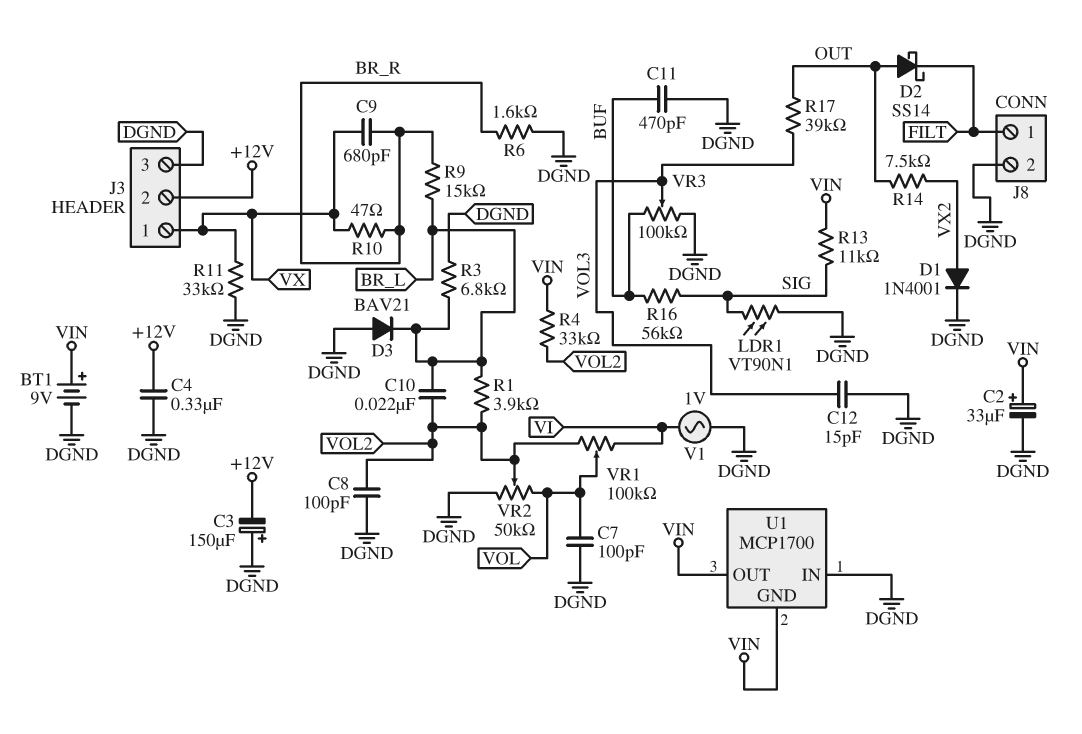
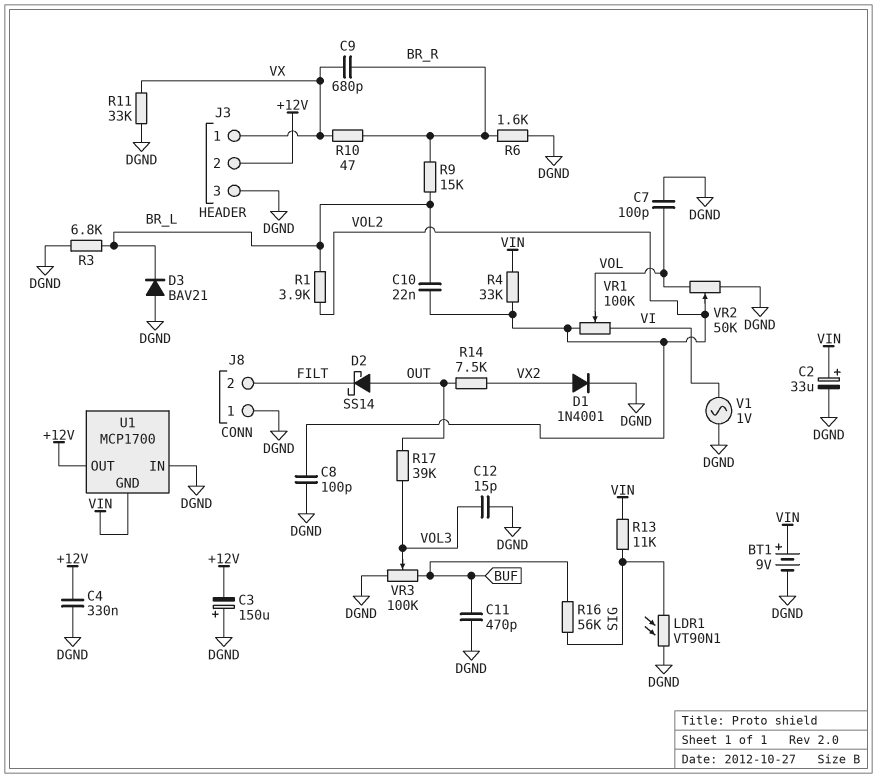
J8 pin 1: FILT -> DGND
J8 pin 2: DGND -> FILT
U1 pin OUT: VIN -> +12V

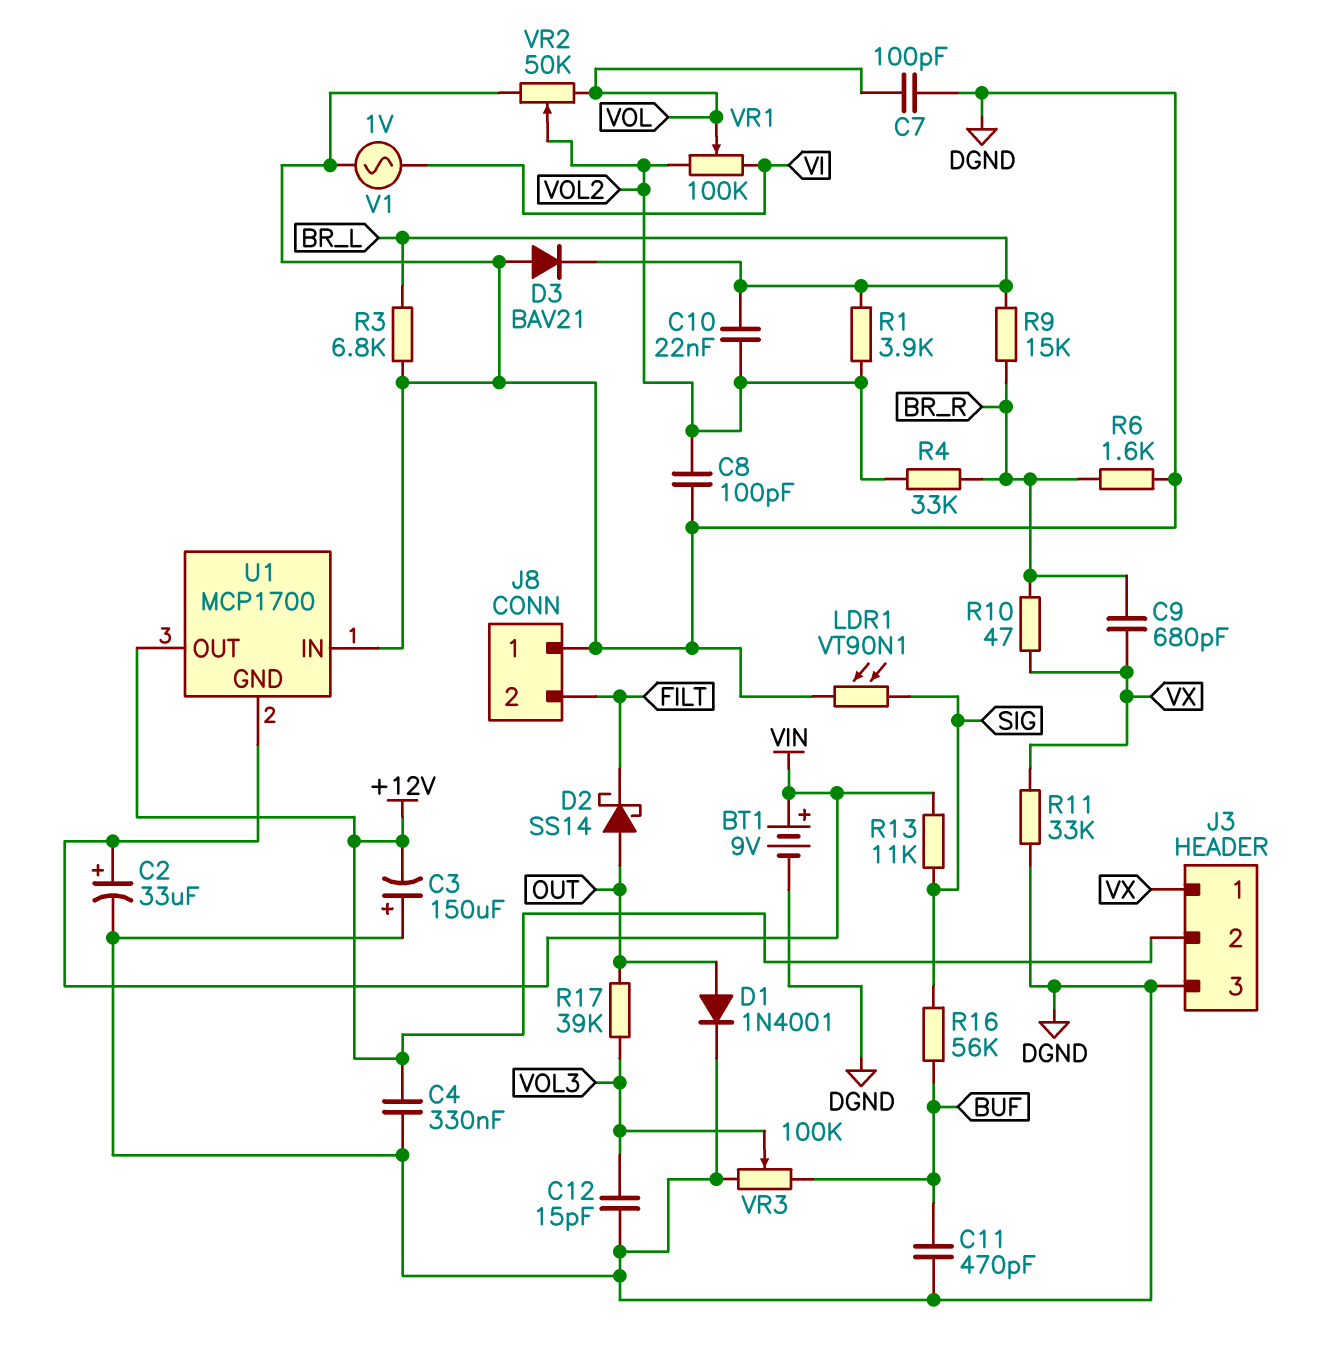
D1: diode 1N4001 (A VX2, K DGND) -> diode 1N4001 (A OUT, K DGND)
R4: 33k (VIN, VOL2) -> 33k (BR_R, VOL2)
R14: 7.5k (OUT, VX2) -> none

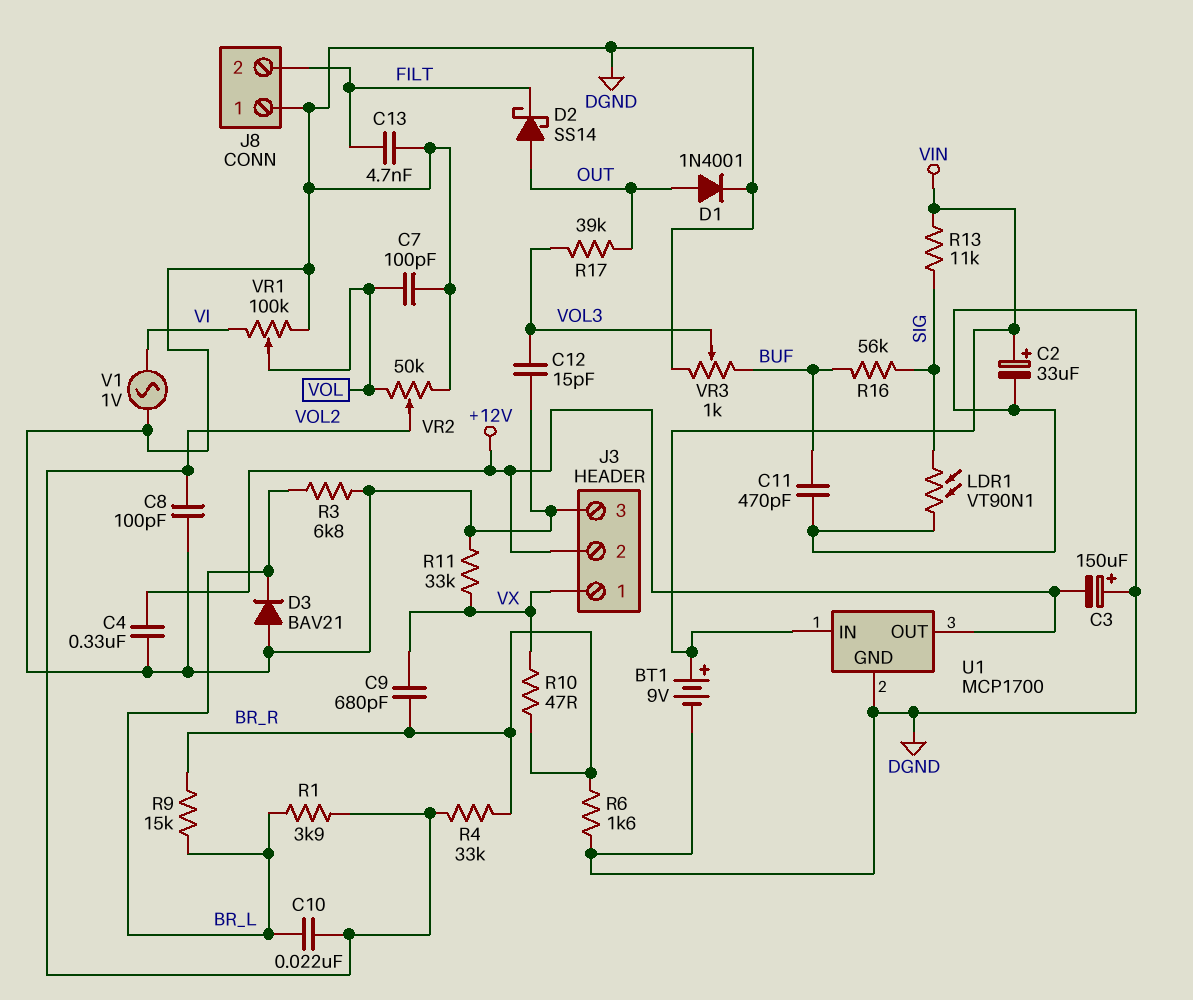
C13: none -> 4.7nF (DGND, FILT)
U1 pin GND: VIN -> DGND
U1 pin IN: DGND -> VIN
VR1: 100k (VI, VOL2, wiper VOL) -> 100k (DGND, VI, wiper VOL)
VR3: 100k (BUF, DGND, wiper VOL3) -> 1k (BUF, DGND, wiper VOL3)

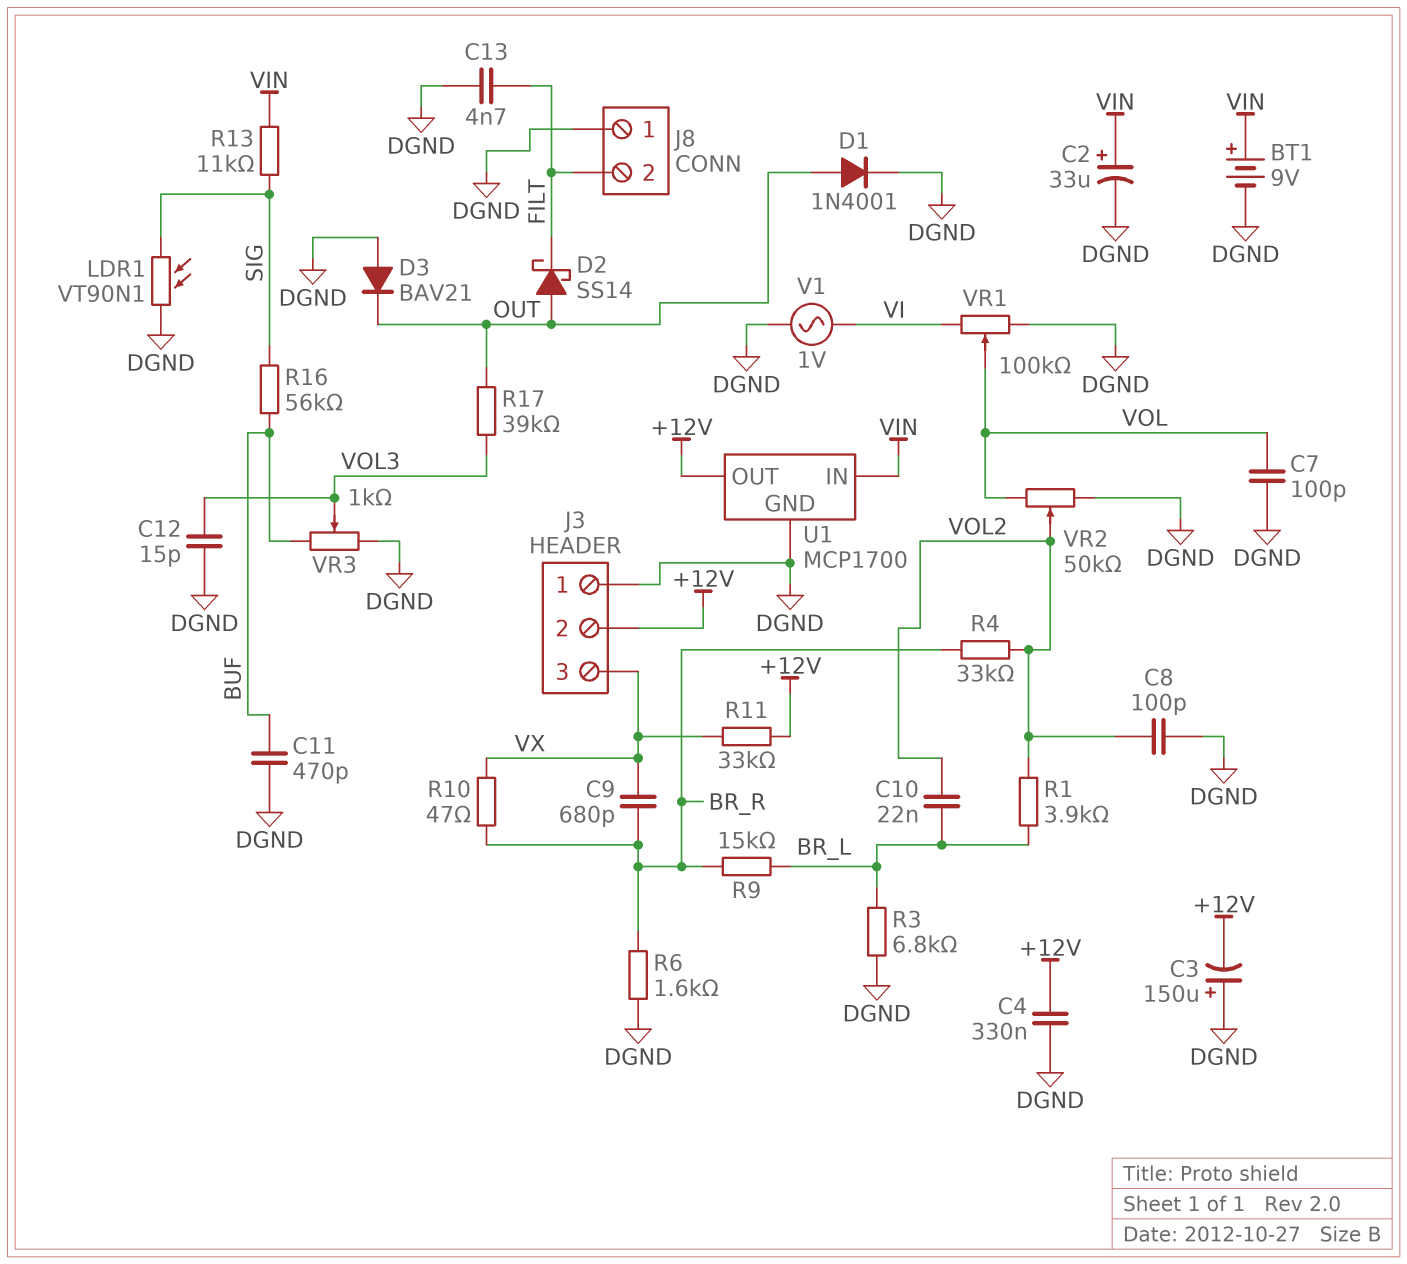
D3: diode BAV21 (A DGND, K BR_L) -> diode BAV21 (A DGND, K OUT)
J3 pin 1: VX -> DGND
J3 pin 3: DGND -> VX
R11: 33k (DGND, VX) -> 33k (+12V, VX)

